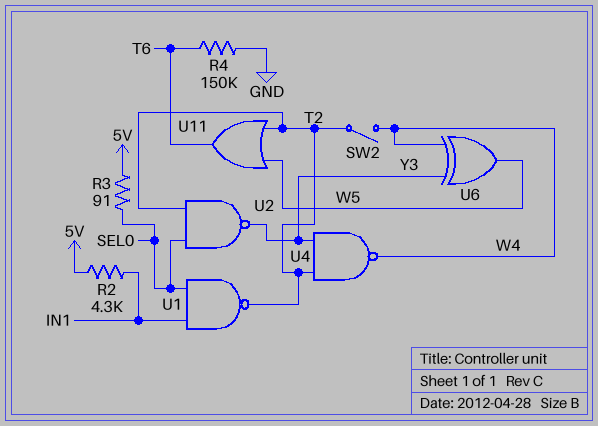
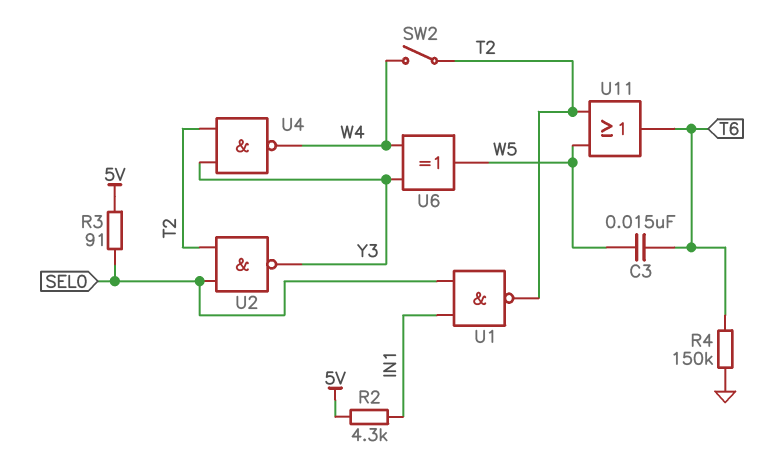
C3: none -> 15nF (T6, W5)

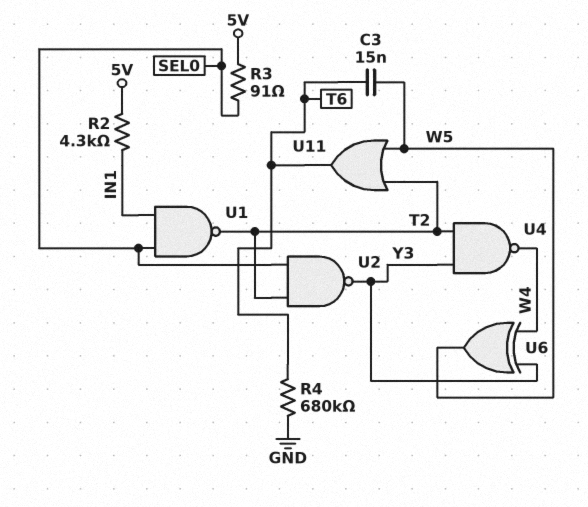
R4: 150k (GND, T6) -> 680k (GND, T6)
SW2: switch (T2, W4) -> none

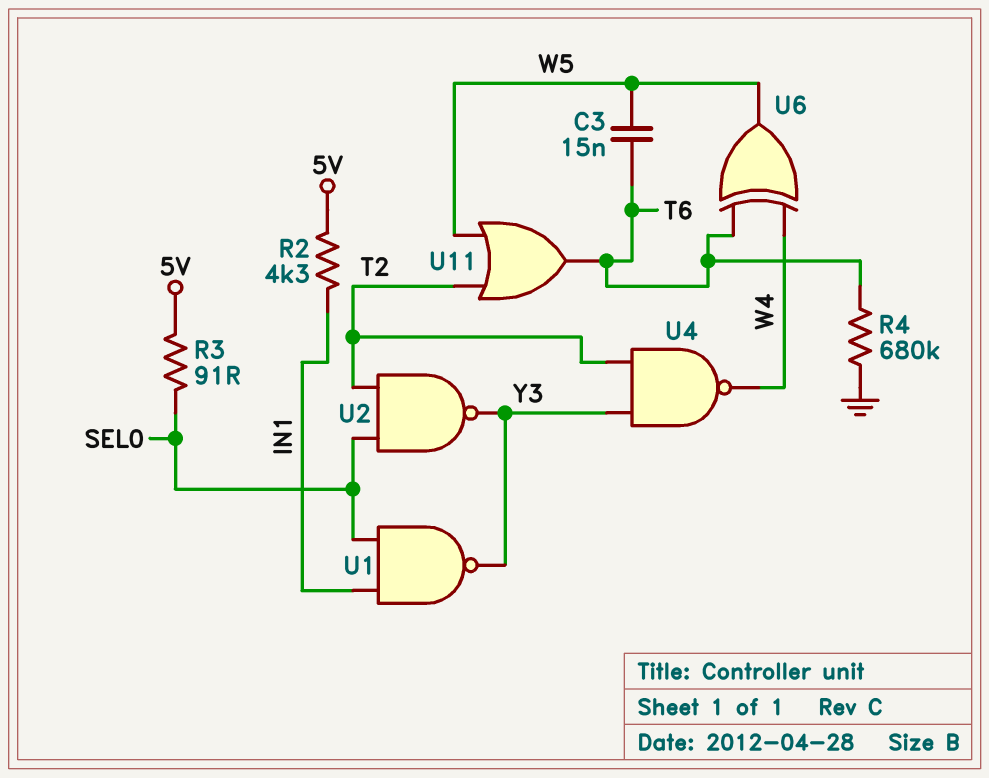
U1: NAND (in IN1, in SEL0, out T2) -> NAND (in IN1, in SEL0, out Y3)
U6: XOR (in W4, in Y3, out W5) -> XOR (in T6, in W4, out W5)

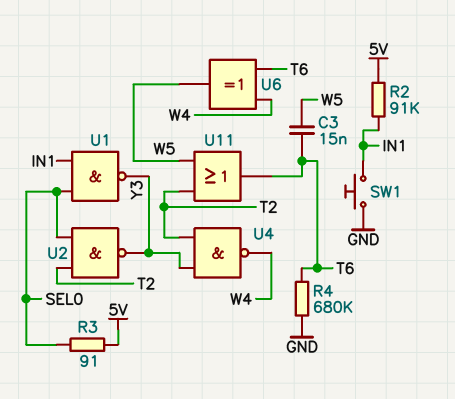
R2: 4.3k (5V, IN1) -> 91k (5V, IN1)
SW1: none -> button (GND, IN1)

